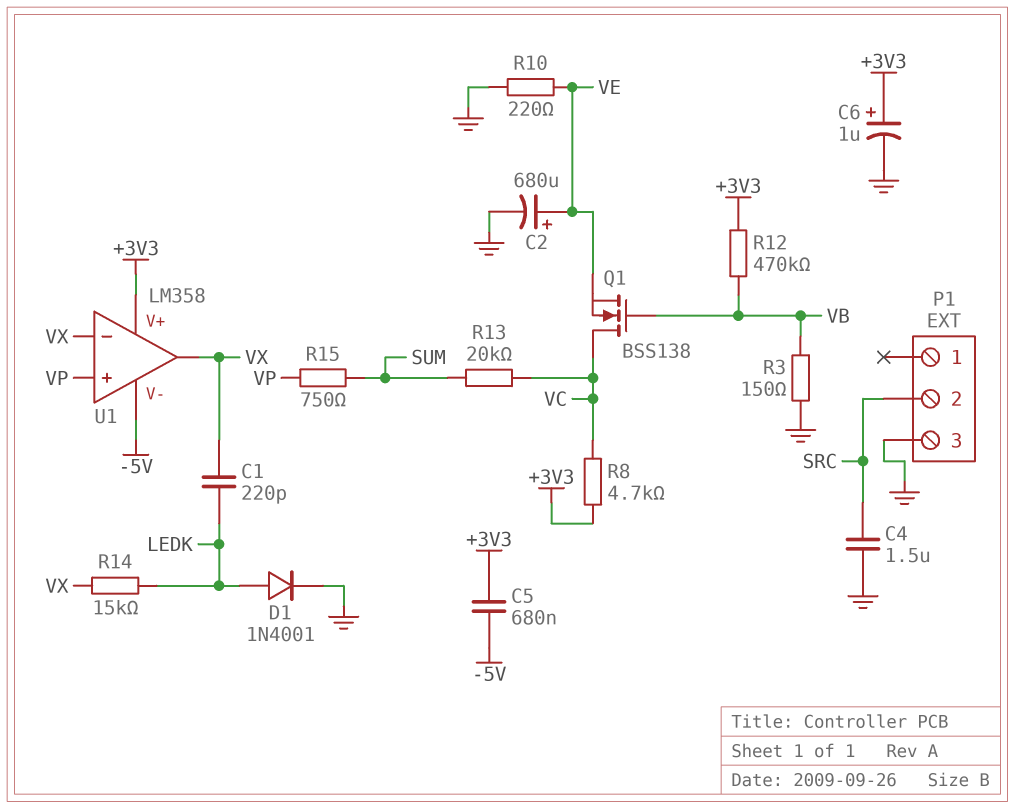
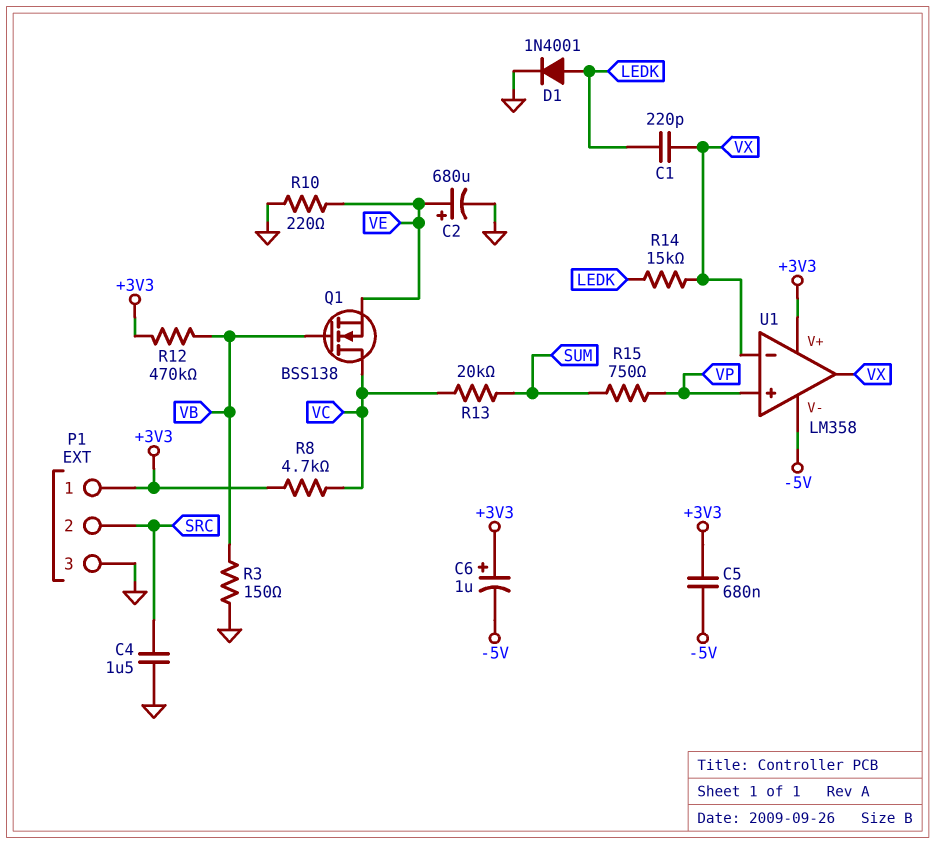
C6: 1uF (plus +3V3, minus GND) -> 1uF (plus +3V3, minus -5V)
P1 pin 1: none -> +3V3

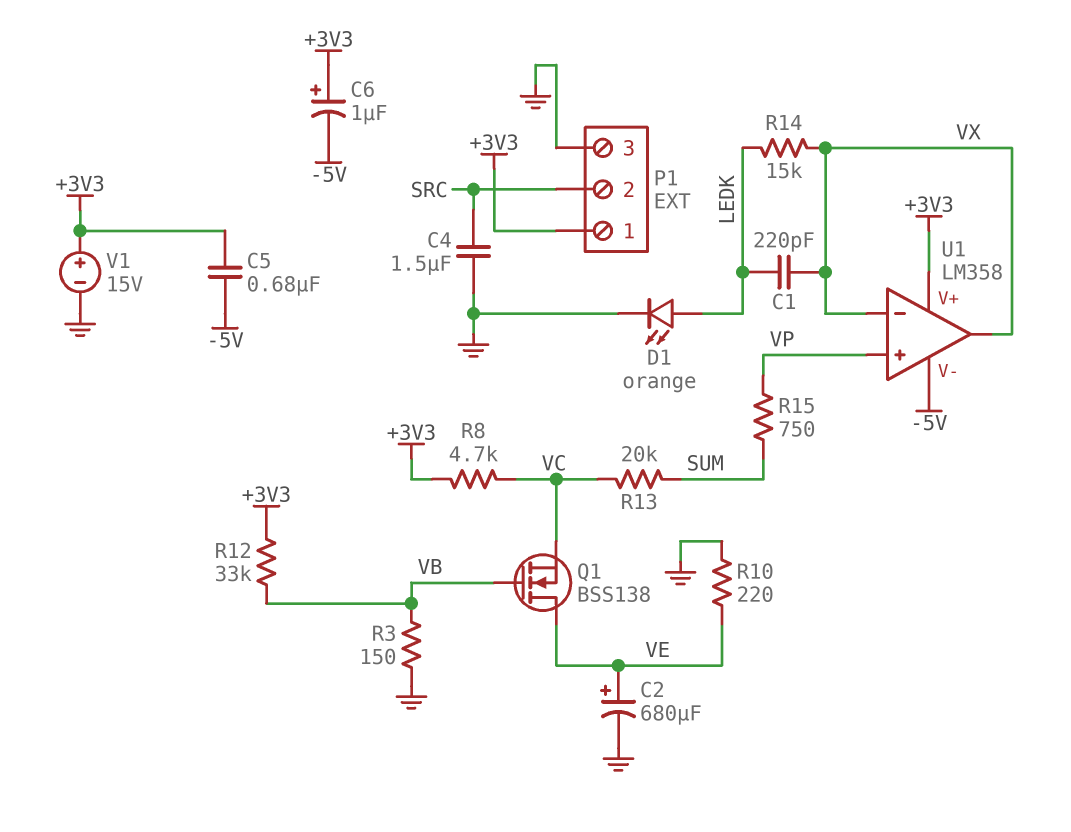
D1: diode 1N4001 (A LEDK, K GND) -> LED orange (A LEDK, K GND)
Q1: NMOS BSS138 (G VB, D VC, S VE) -> NMOS BSS138 (G VB, D VE, S VC)
R12: 470k (+3V3, VB) -> 33k (+3V3, VB)
V1: none -> 15V (plus +3V3, minus GND)

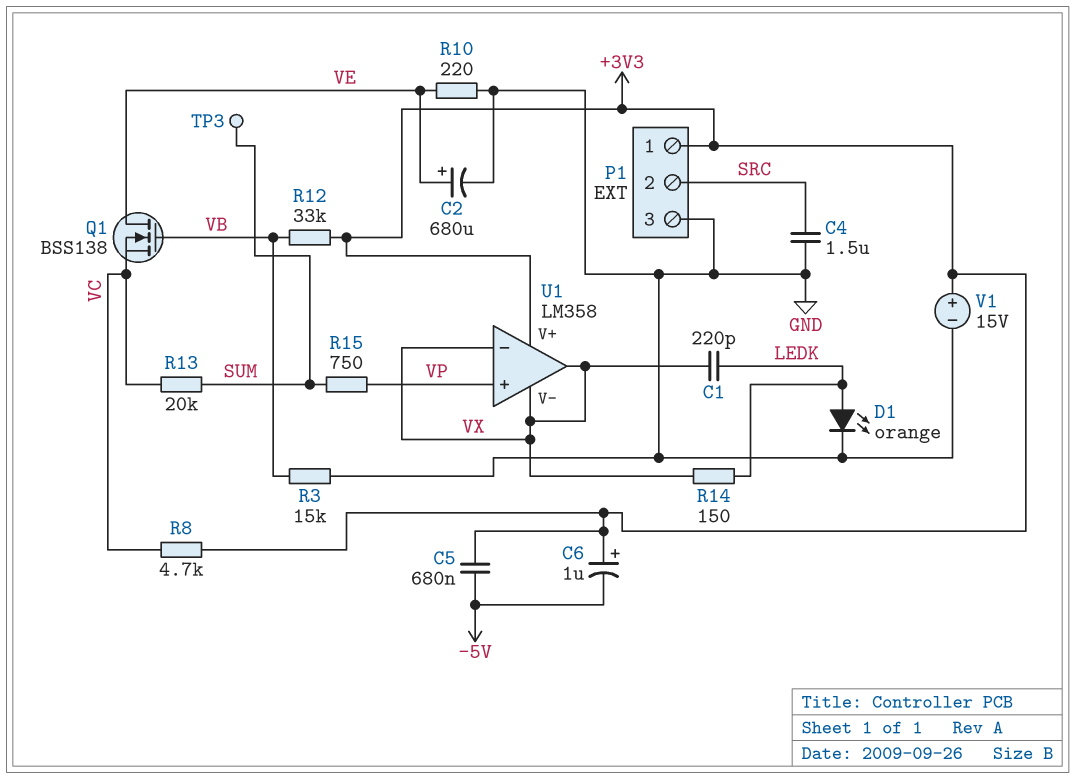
R3: 150 (GND, VB) -> 15k (GND, VB)
R14: 15k (LEDK, VX) -> 150 (LEDK, VX)
TP3: none -> test point (SUM)
U1 pin V-: -5V -> VX

